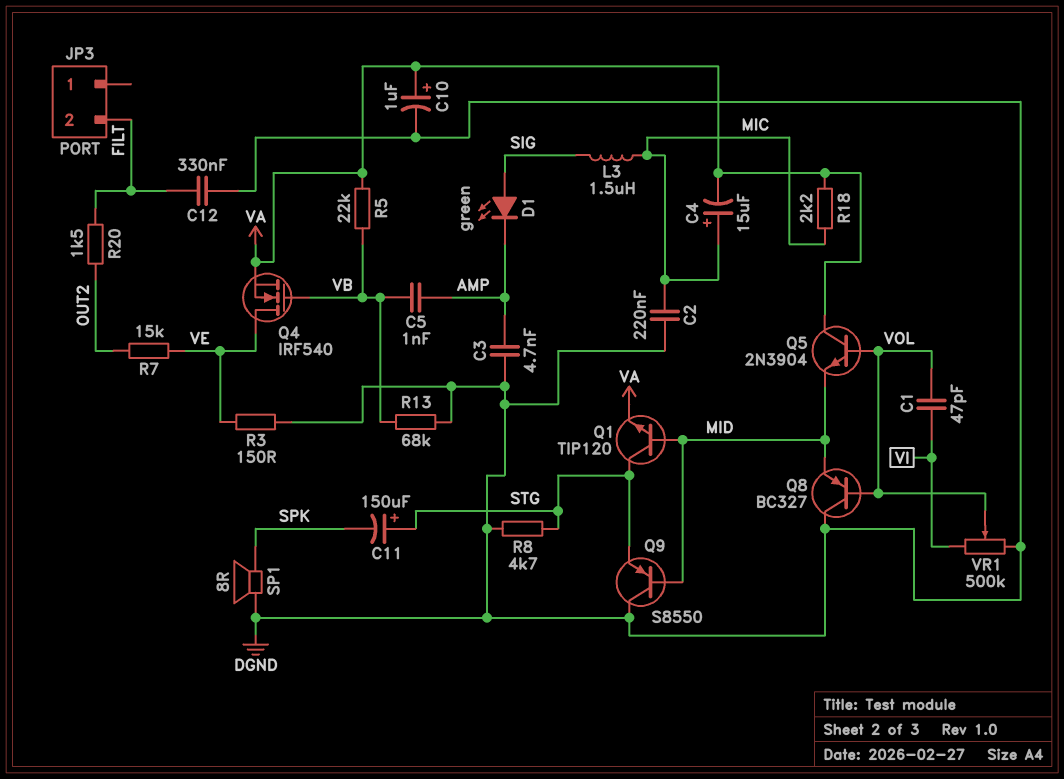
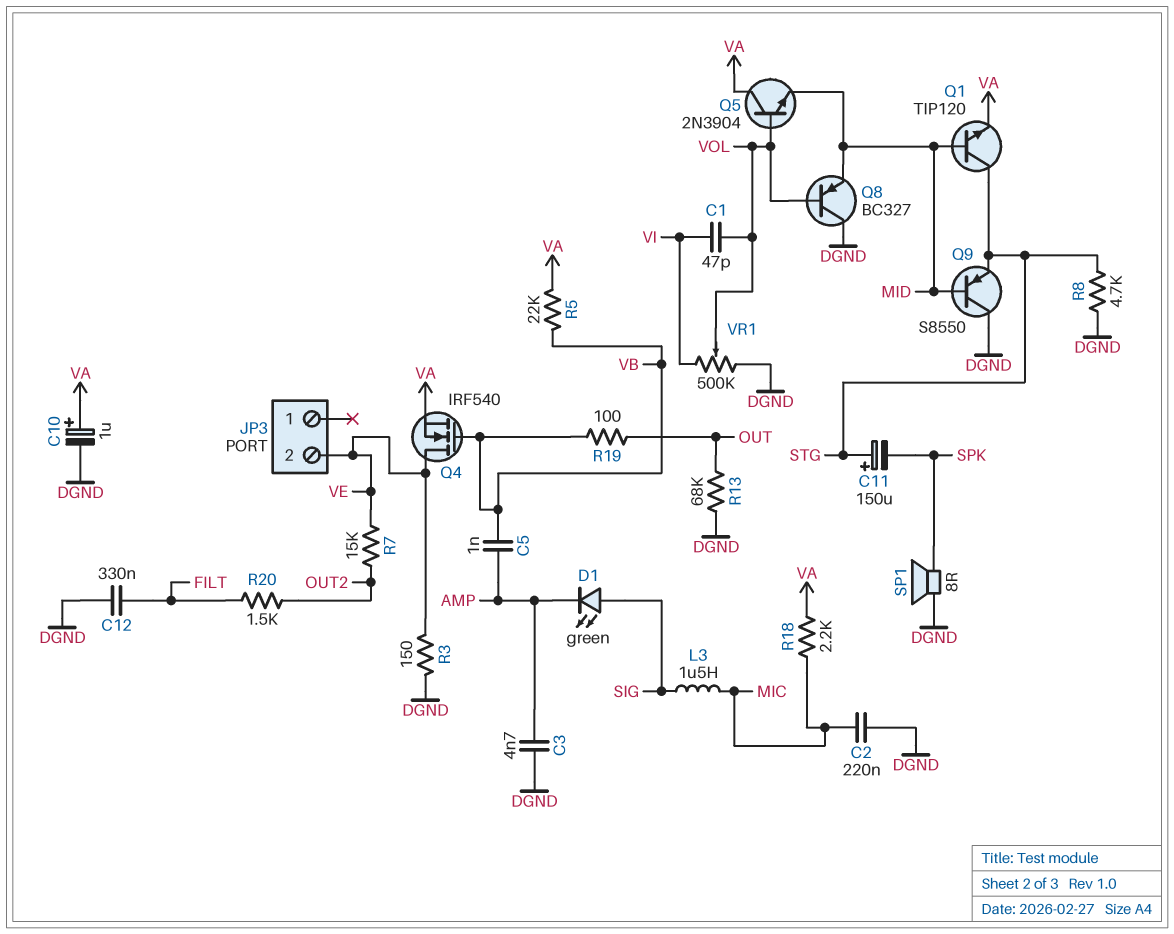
C4: 15uF (plus MIC, minus VA) -> none
JP3 pin 2: FILT -> VE
R13: 68k (DGND, VB) -> 68k (DGND, OUT)
R19: none -> 100 (OUT, VB)

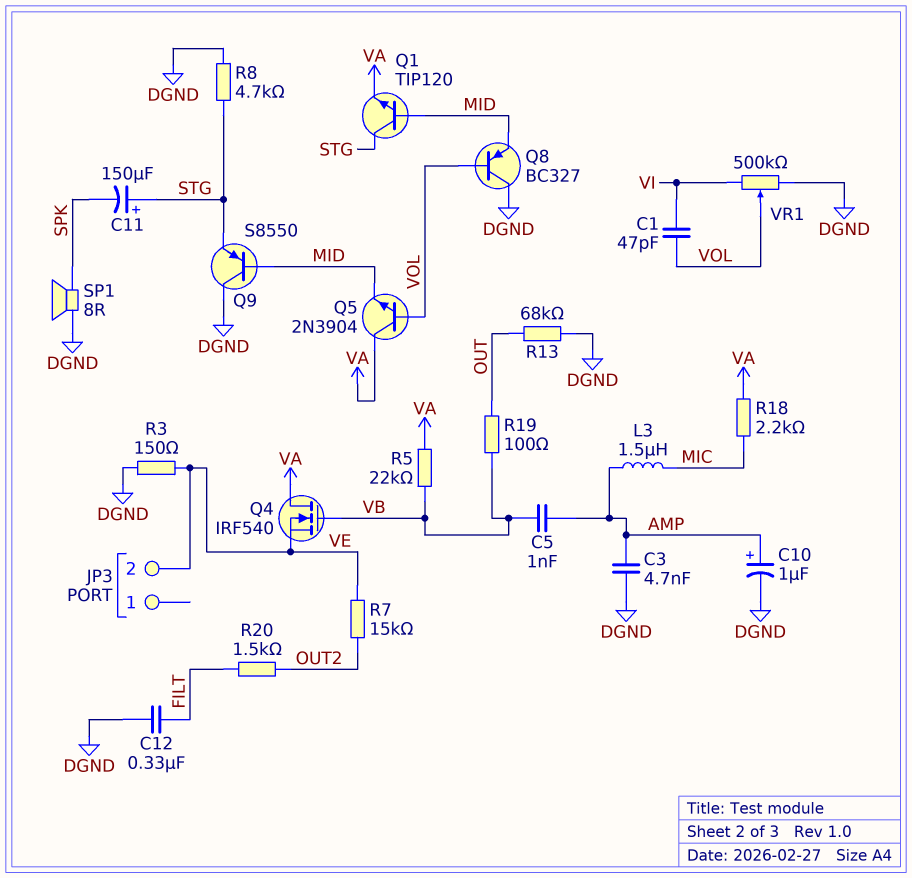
C2: 220nF (DGND, MIC) -> none
C10: 1uF (plus VA, minus DGND) -> 1uF (plus AMP, minus DGND)
D1: LED green (A SIG, K AMP) -> none
L3: 1.5uH (MIC, SIG) -> 1.5uH (AMP, MIC)
Q4: NMOS IRF540 (G VB, D VE, S VA) -> NMOS IRF540 (G VB, D VA, S VE)

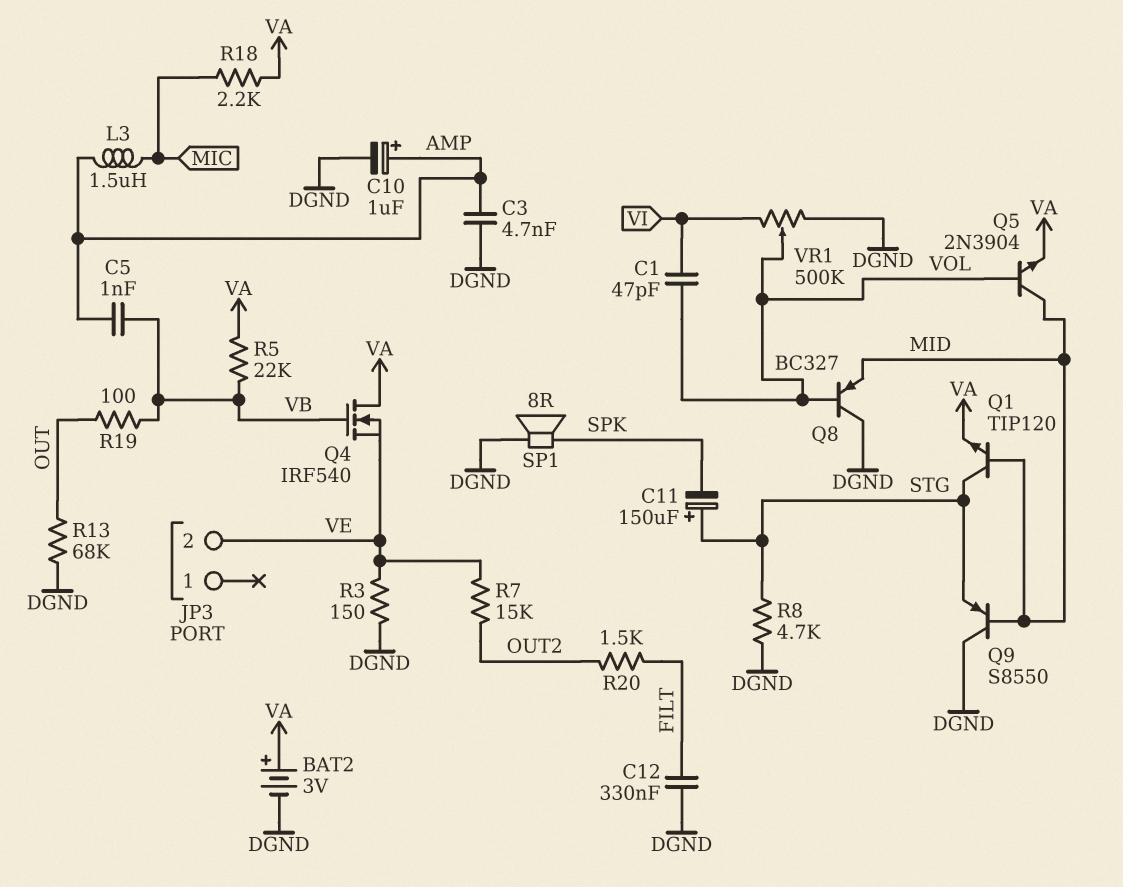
BAT2: none -> 3V (plus VA, minus DGND)
Q5: NPN 2N3904 (B VOL, C VA, E MID) -> NPN 2N3904 (B VOL, C MID, E VA)

